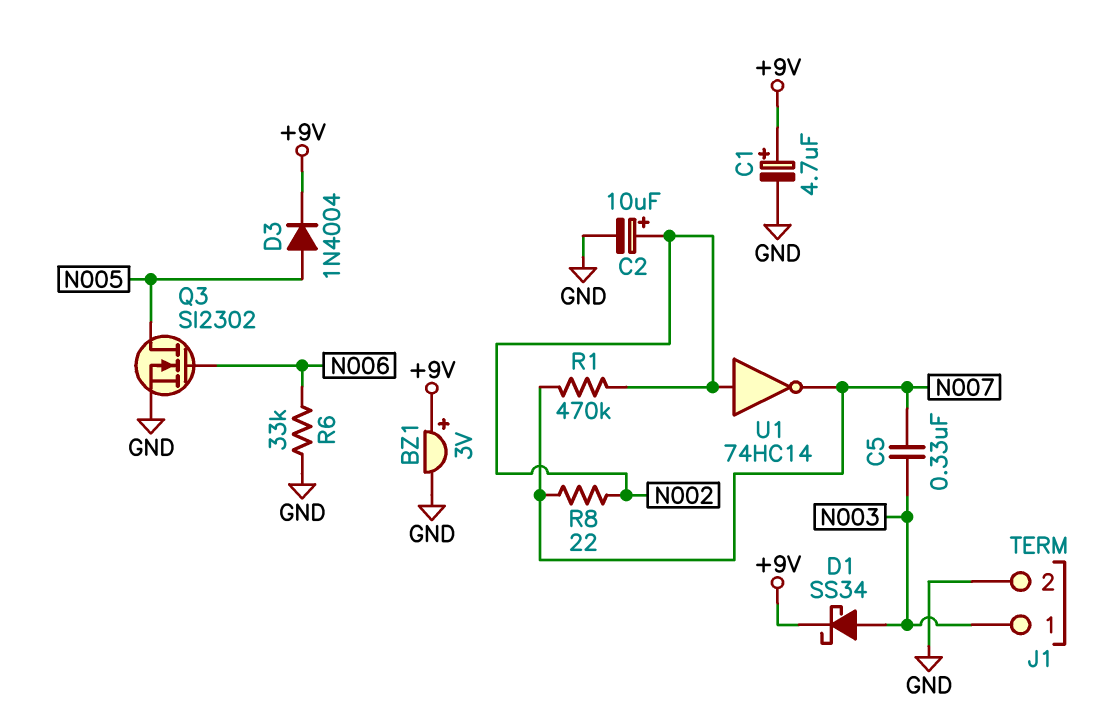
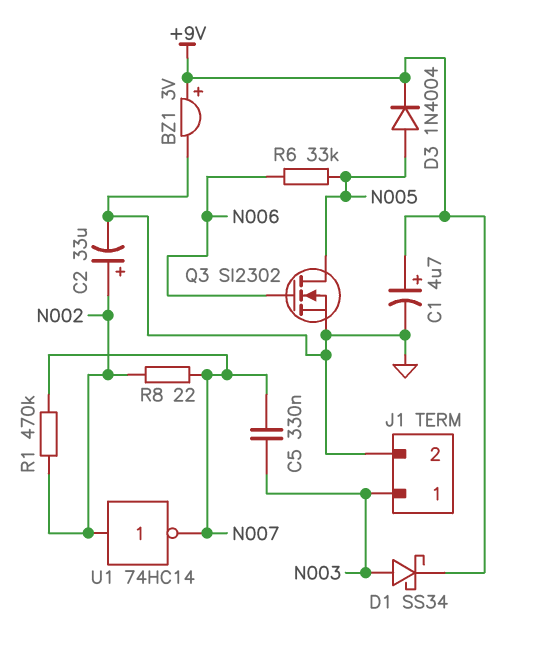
C2: 10uF (plus N002, minus GND) -> 33uF (plus N002, minus GND)
R6: 33k (GND, N006) -> 33k (N005, N006)

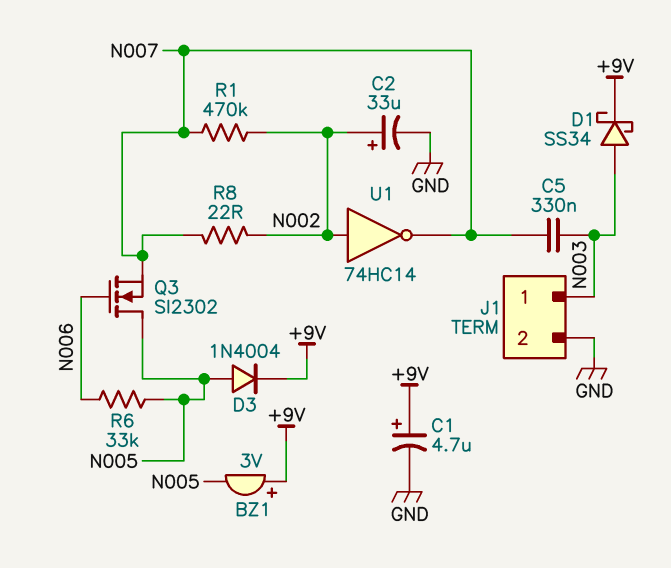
BZ1: buzzer 3V (plus +9V, minus GND) -> buzzer 3V (plus +9V, minus N005)
Q3: NMOS SI2302 (G N006, D N005, S GND) -> NMOS SI2302 (G N006, D N005, S N007)

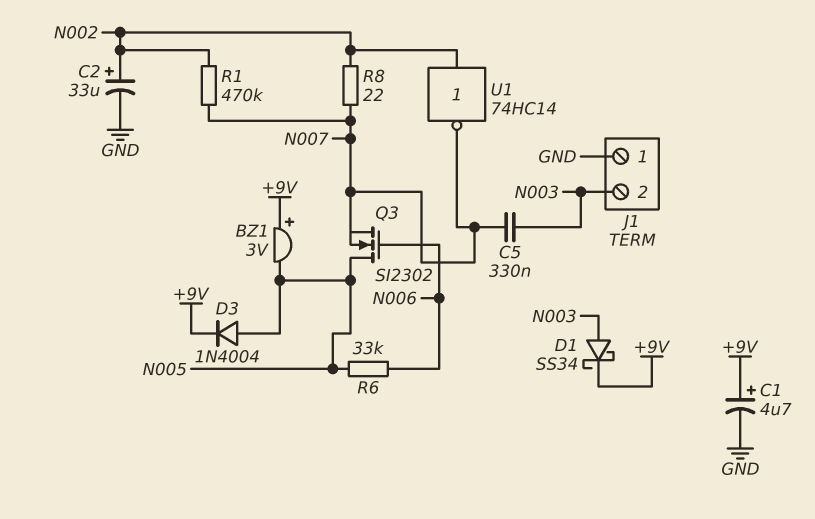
J1 pin 1: N003 -> GND
J1 pin 2: GND -> N003

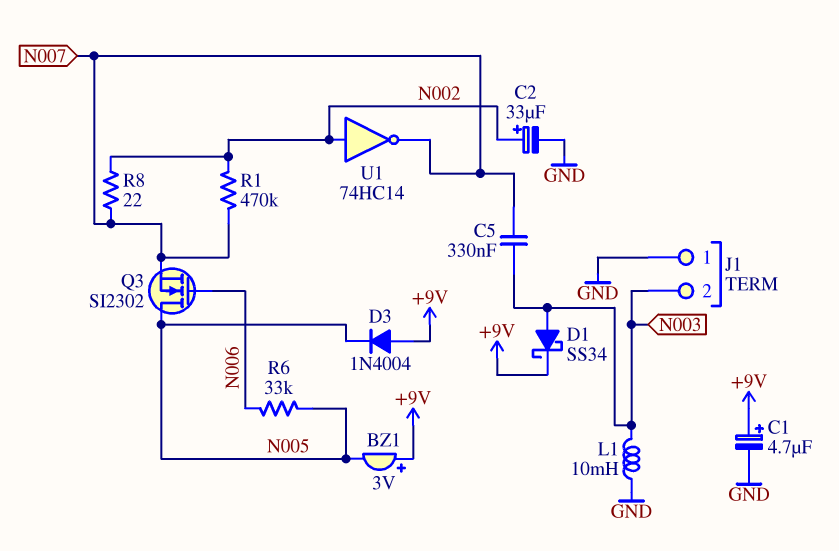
D3: diode 1N4004 (A N005, K +9V) -> diode 1N4004 (A +9V, K N005)
L1: none -> 10mH (GND, N003)

